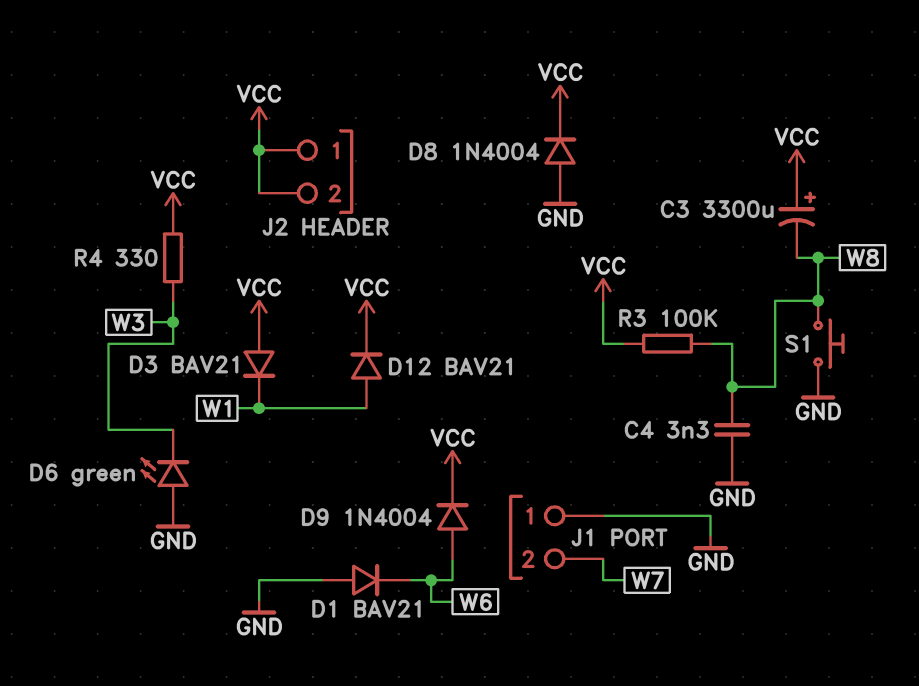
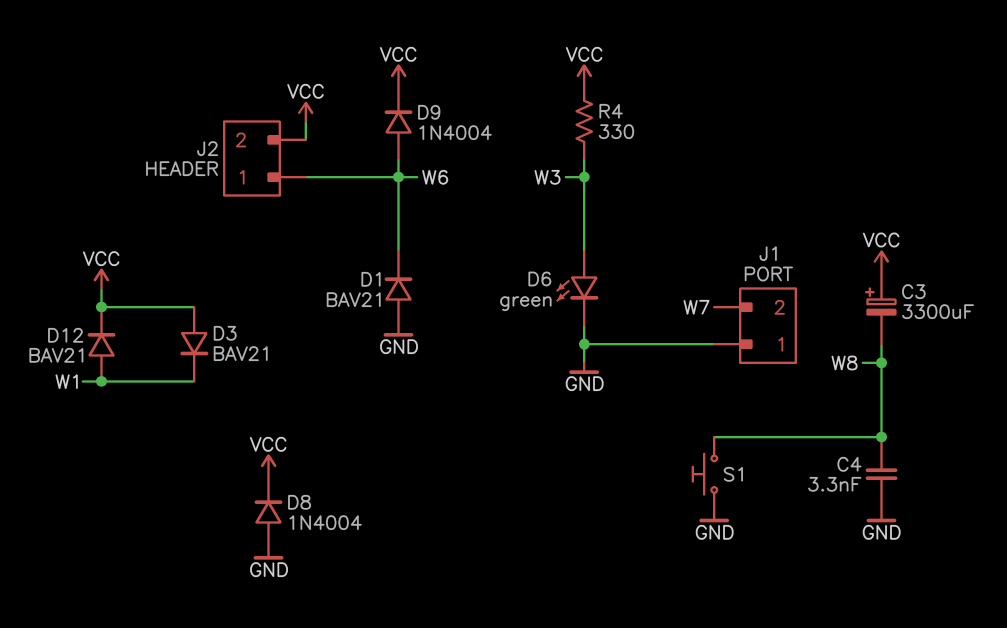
D6: LED green (A GND, K W3) -> LED green (A W3, K GND)
J2 pin 1: VCC -> W6
R3: 100k (VCC, W8) -> none

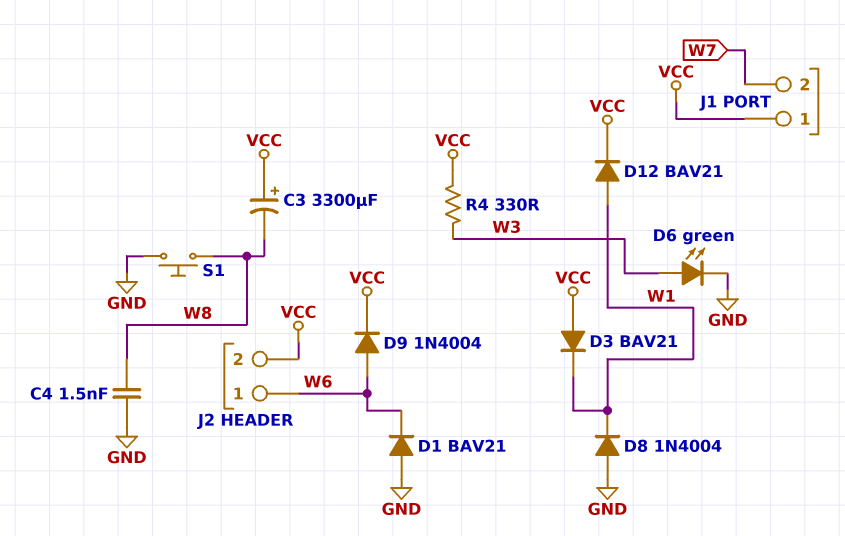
C4: 3.3nF (GND, W8) -> 1.5nF (GND, W8)
D8: diode 1N4004 (A GND, K VCC) -> diode 1N4004 (A GND, K W1)
J1 pin 1: GND -> VCC

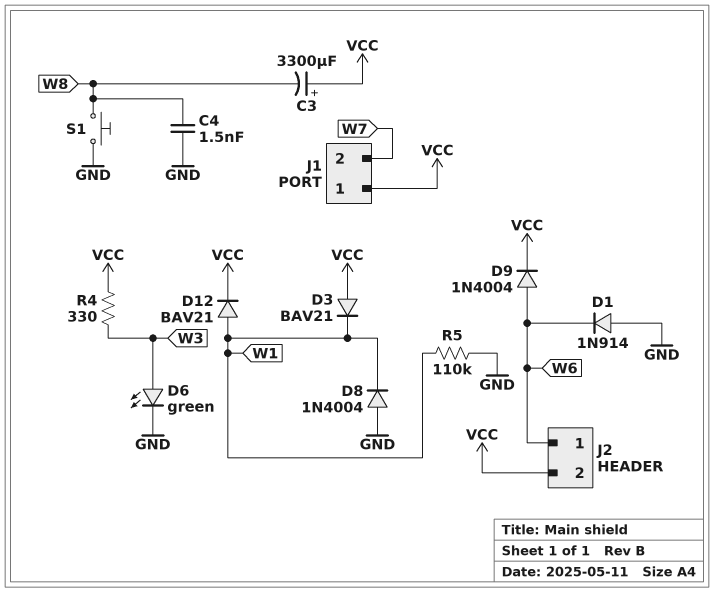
D1: diode BAV21 (A GND, K W6) -> diode 1N914 (A GND, K W6)
R5: none -> 110k (GND, W1)

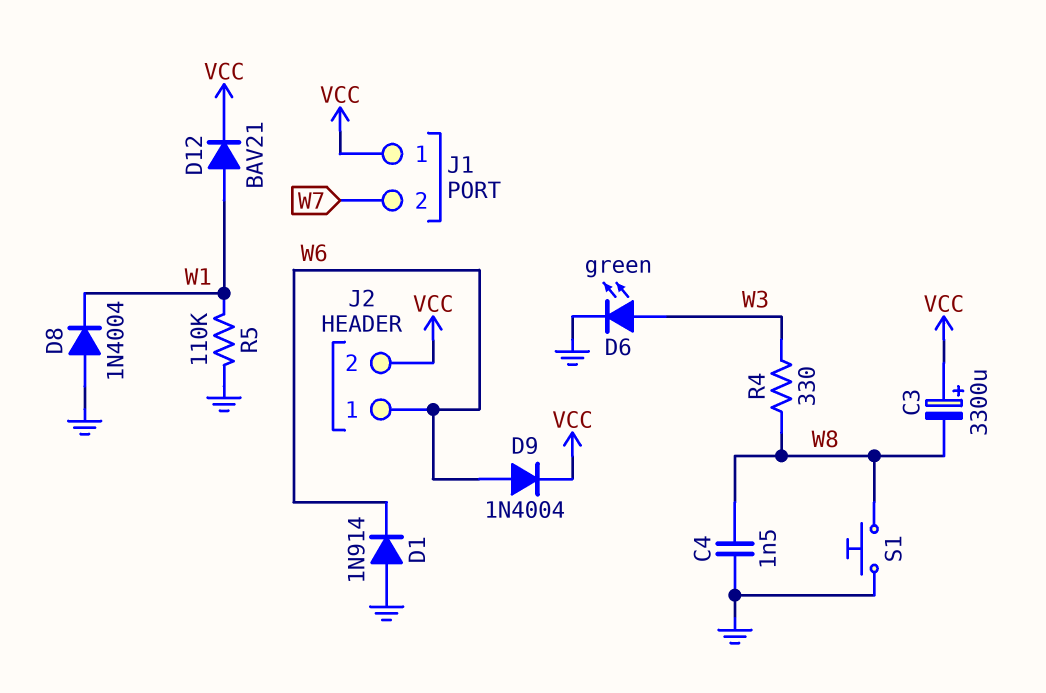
D3: diode BAV21 (A VCC, K W1) -> none
R4: 330 (VCC, W3) -> 330 (W3, W8)

